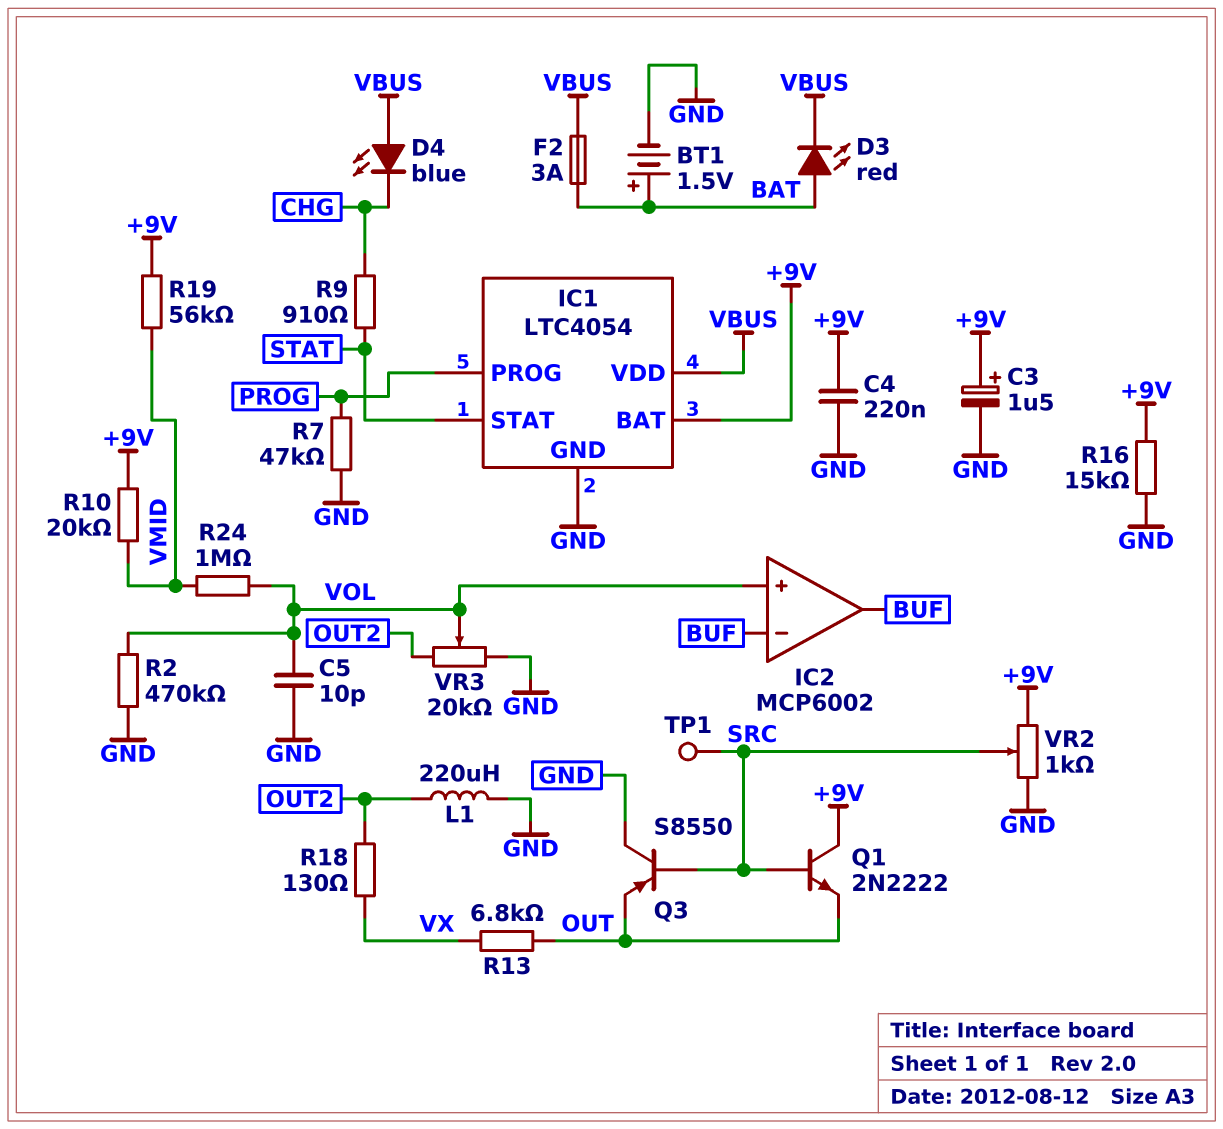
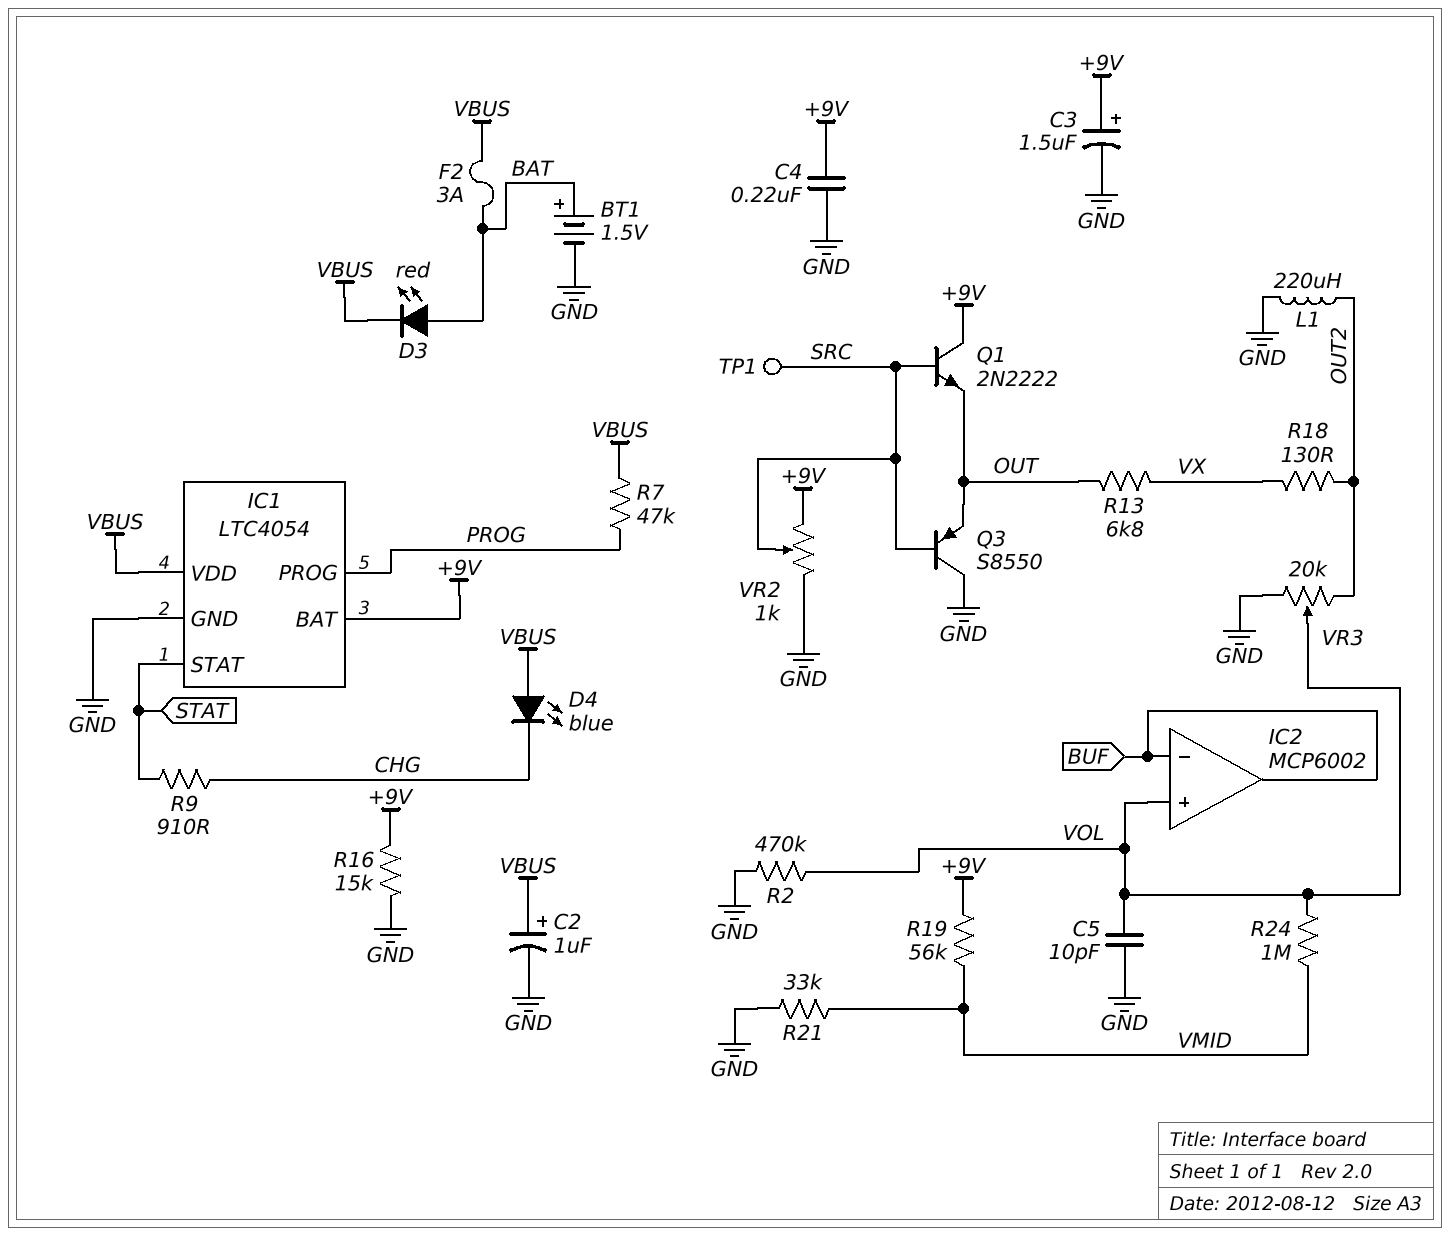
C2: none -> 1uF (plus VBUS, minus GND)
R7: 47k (GND, PROG) -> 47k (PROG, VBUS)
R10: 20k (+9V, VMID) -> none
R21: none -> 33k (GND, VMID)

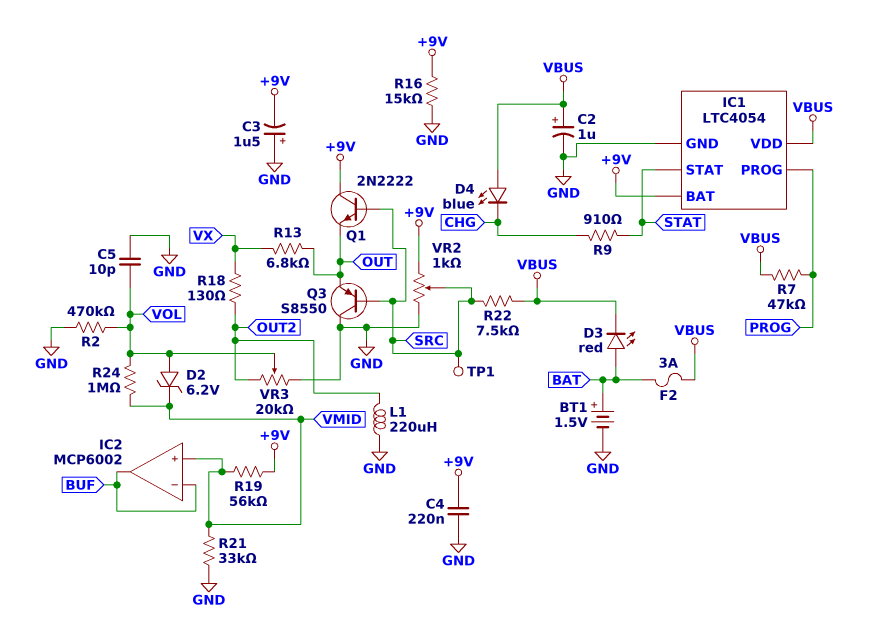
C3: 1.5uF (plus +9V, minus GND) -> 1.5uF (plus GND, minus +9V)
D2: none -> zener 6.2V (A VOL, K VMID)
IC2 pin in+: VOL -> VMID
R22: none -> 7.5k (SRC, VBUS)

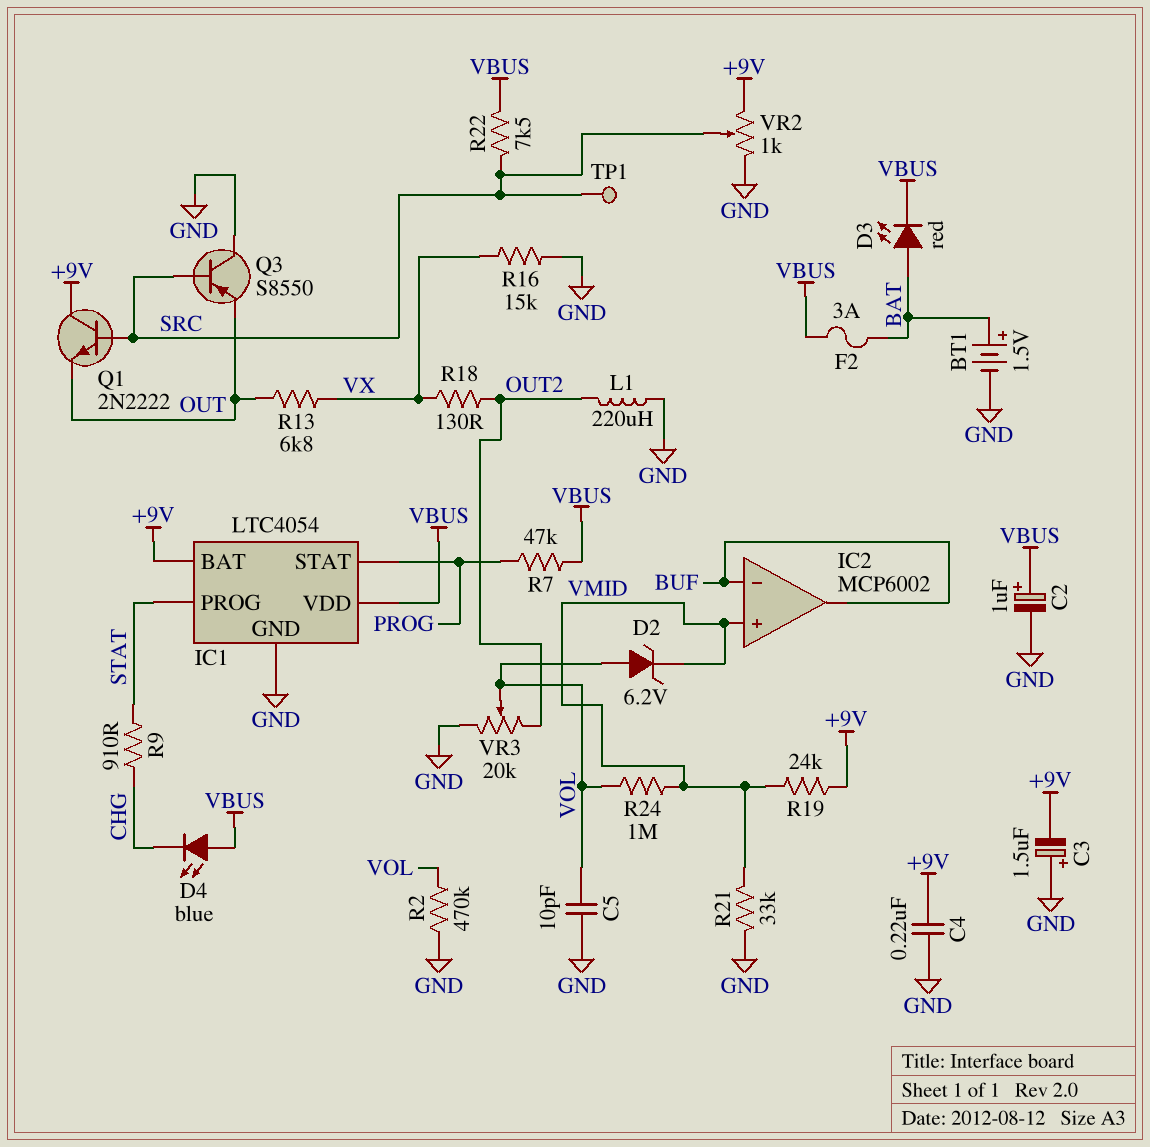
IC1 pin PROG: PROG -> STAT
IC1 pin STAT: STAT -> PROG
R16: 15k (+9V, GND) -> 15k (GND, VX)
R19: 56k (+9V, VMID) -> 24k (+9V, VMID)

